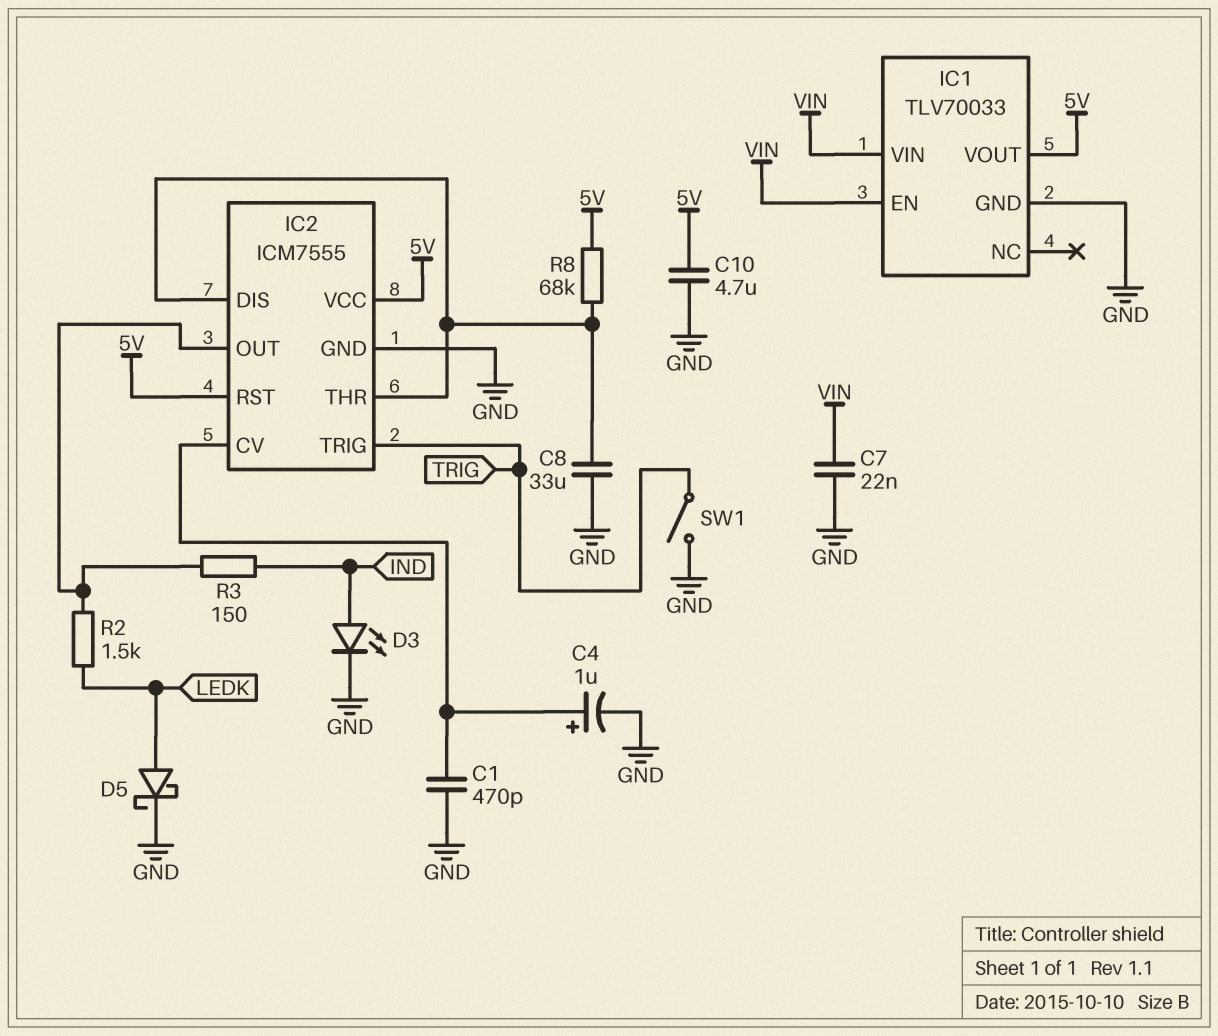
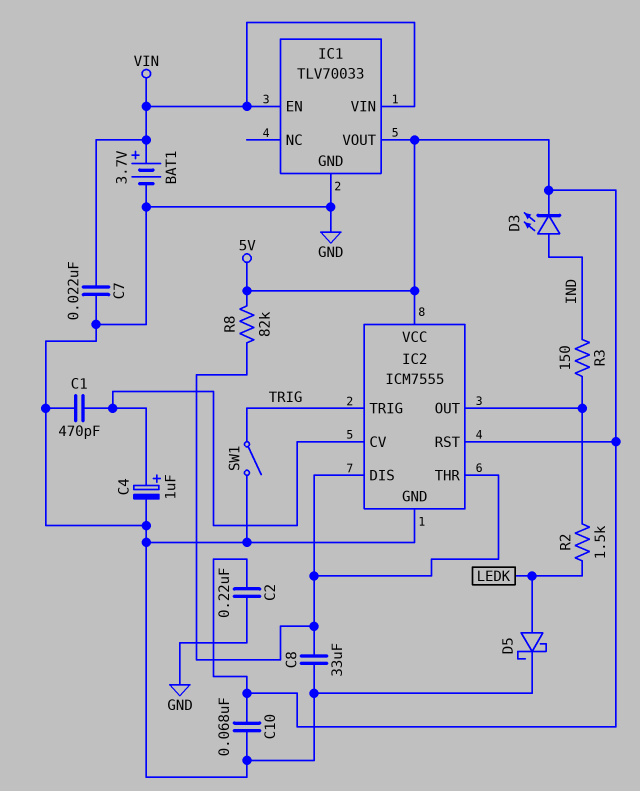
BAT1: none -> 3.7V (plus VIN, minus GND)
C2: none -> 220nF (5V, GND)
C10: 4.7uF (5V, GND) -> 68nF (5V, GND)
D3: LED (A IND, K GND) -> LED (A IND, K 5V)
R8: 68k (5V, IC2/DIS) -> 82k (5V, IC2/DIS)

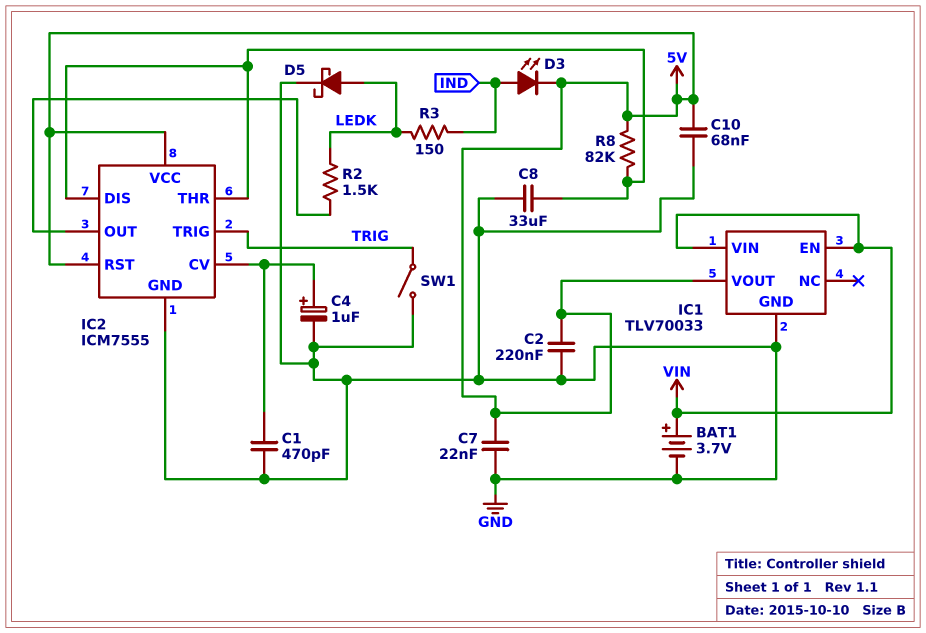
C7: 22nF (GND, VIN) -> 22nF (5V, GND)
R3: 150 (IC2/OUT, IND) -> 150 (IND, LEDK)

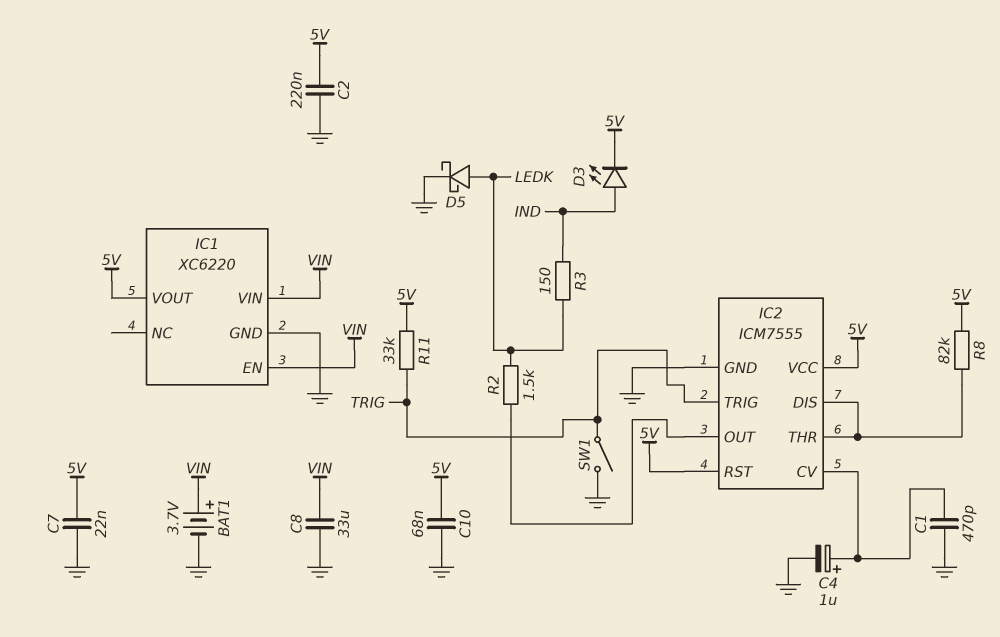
C8: 33uF (GND, IC2/DIS) -> 33uF (GND, VIN)
IC1: TLV70033 -> XC6220
R11: none -> 33k (5V, TRIG)

